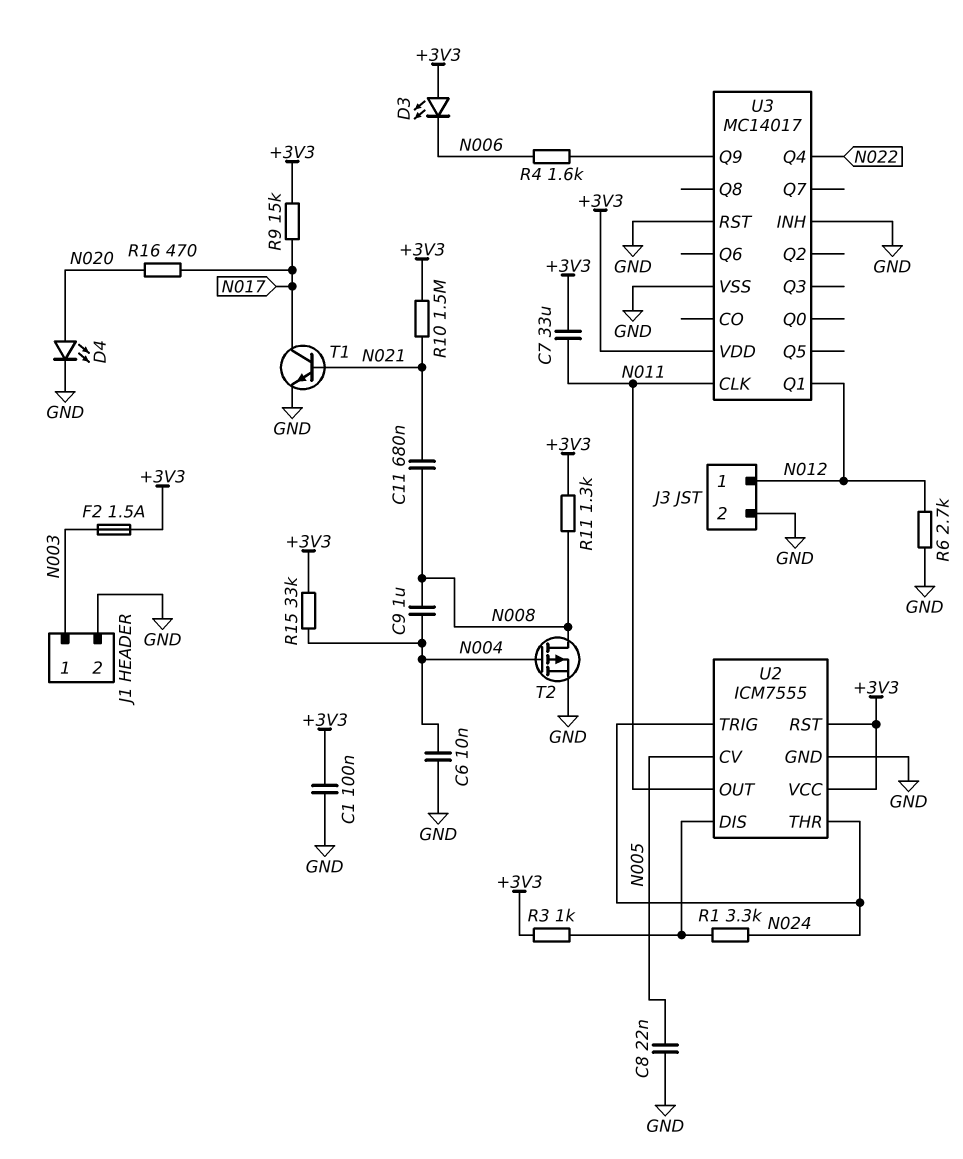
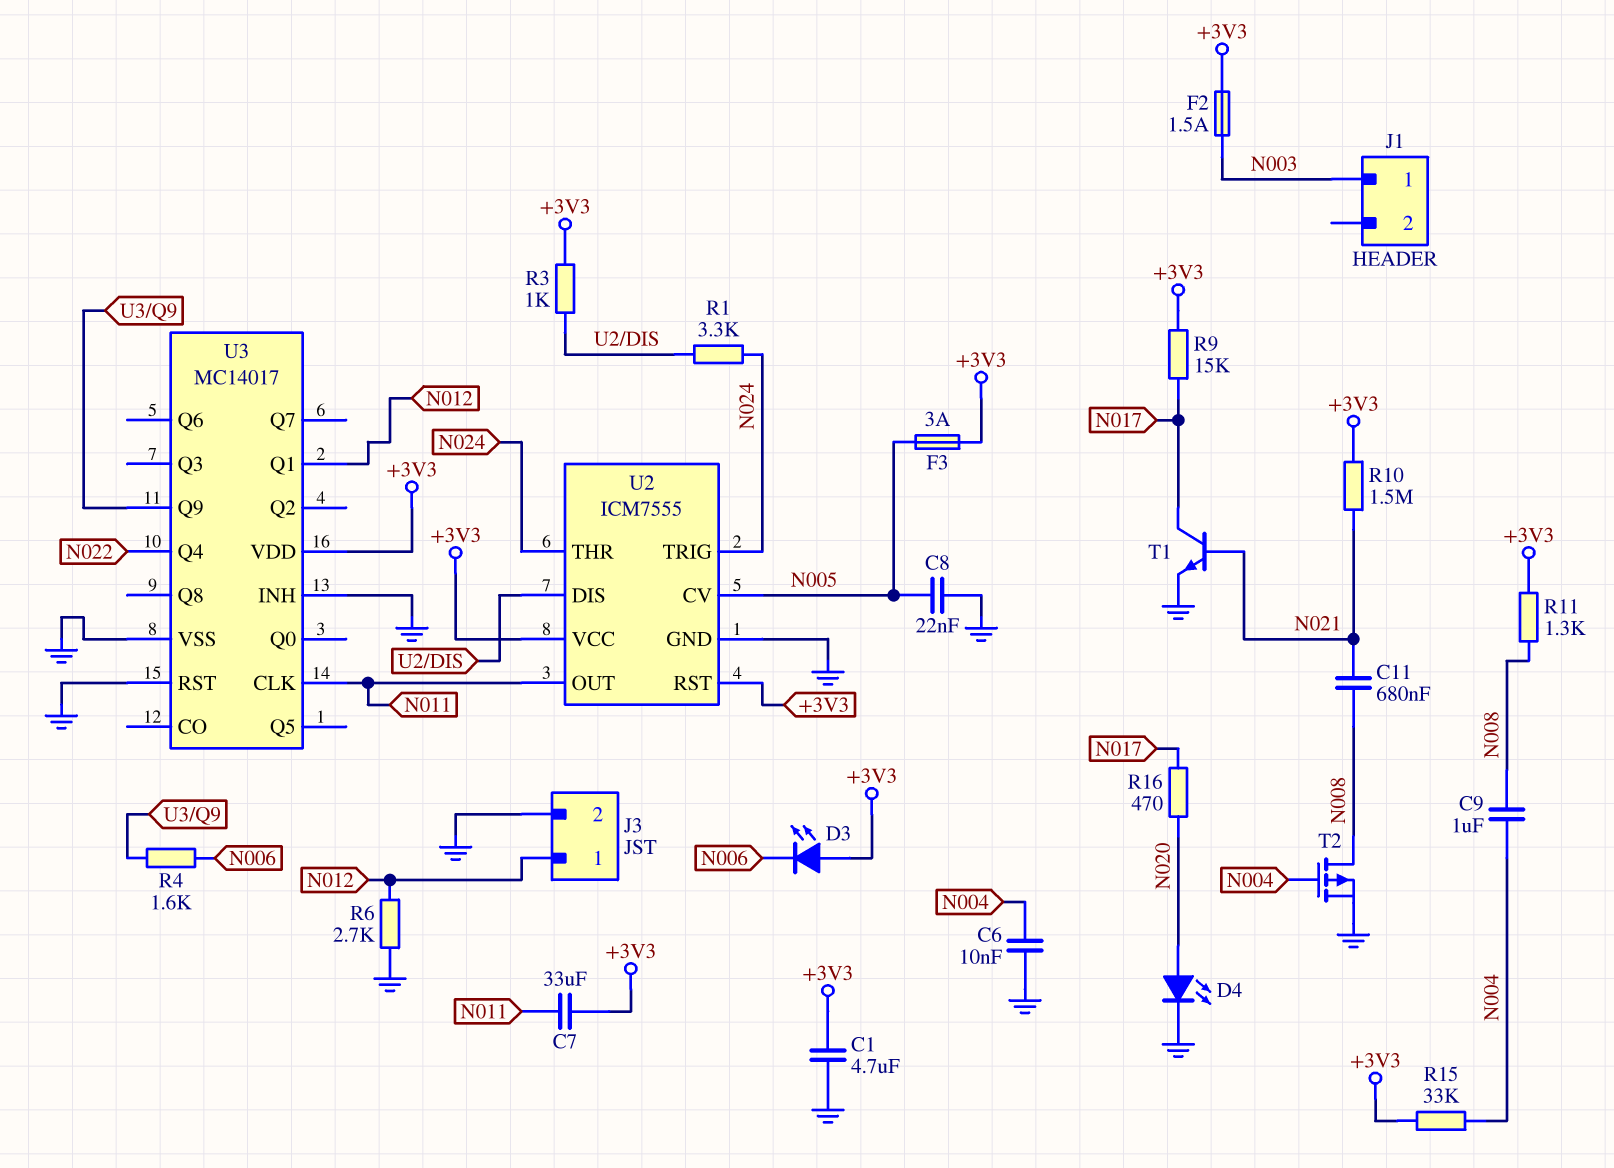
C1: 100nF (+3V3, GND) -> 4.7uF (+3V3, GND)
F3: none -> 3A (+3V3, N005)
J1 pin 2: GND -> none

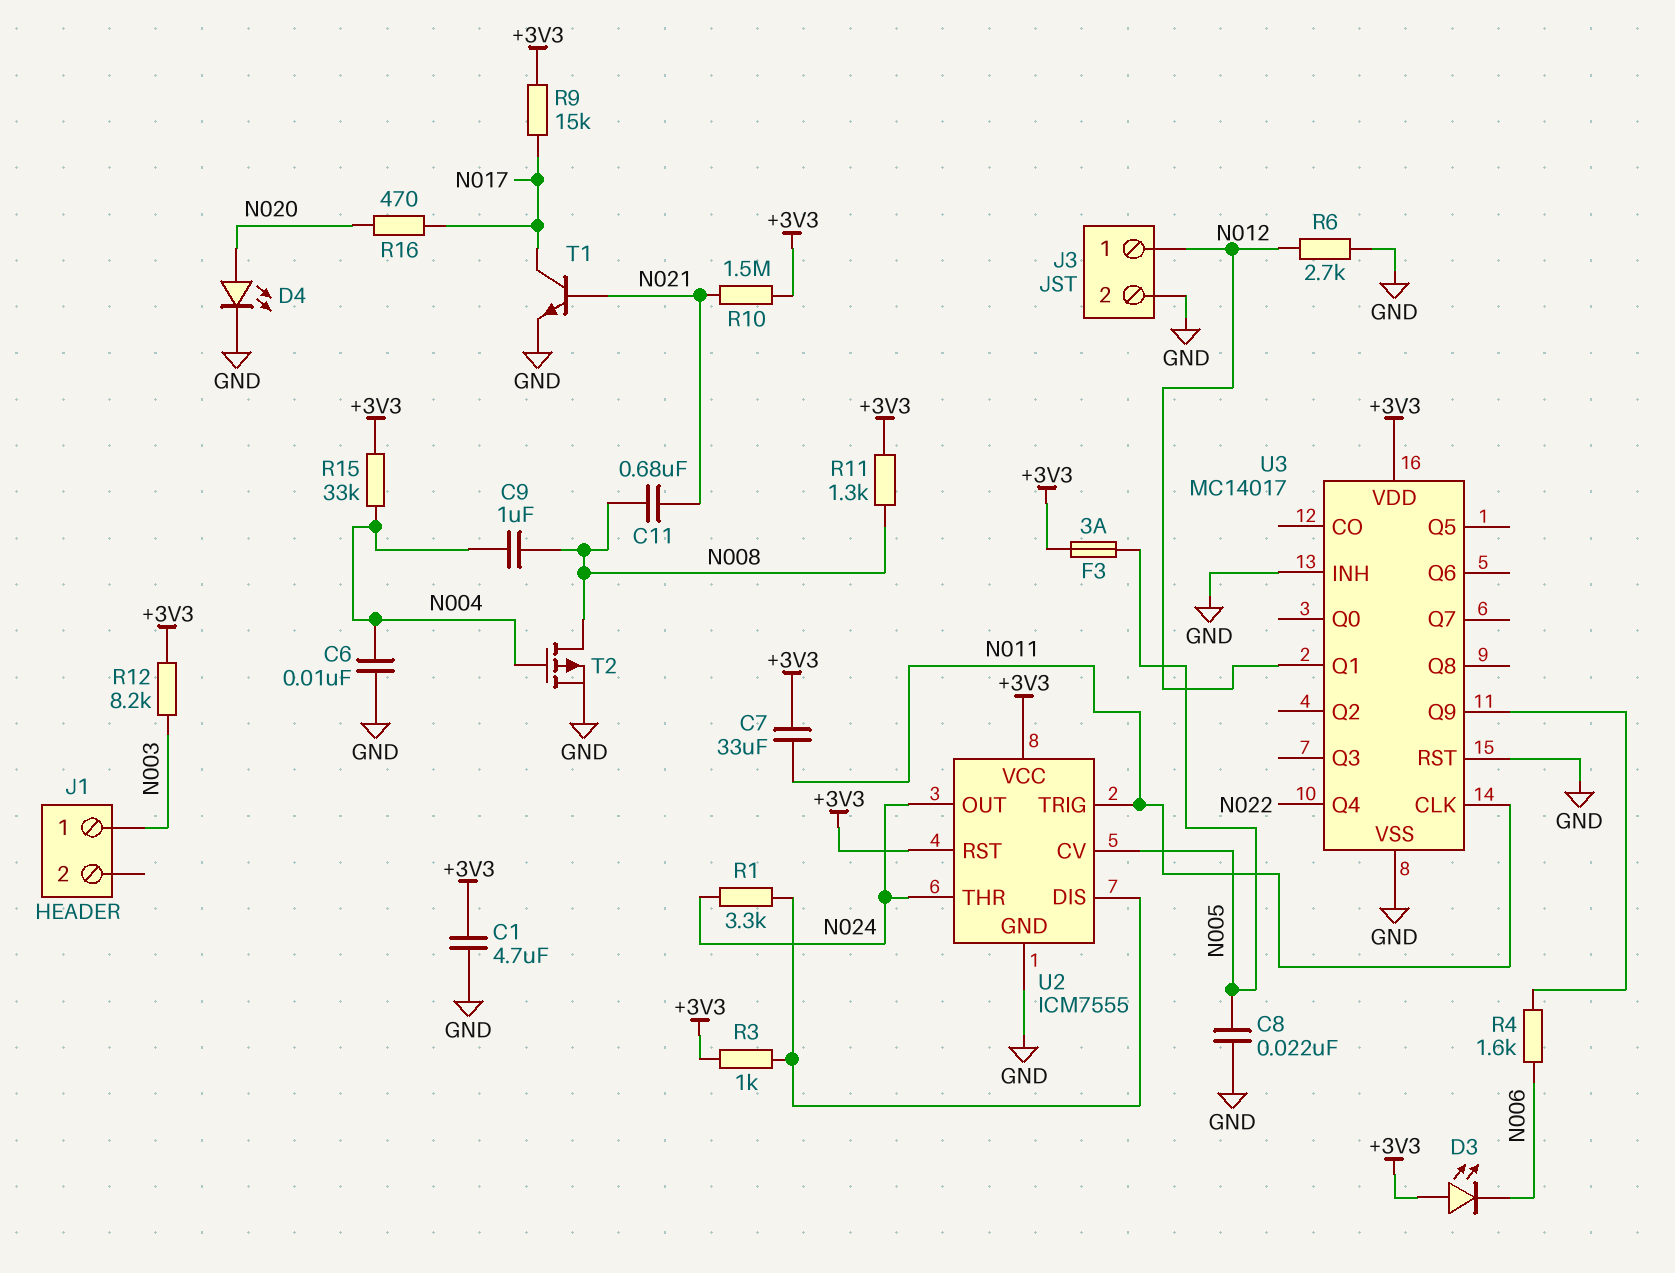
F2: 1.5A (+3V3, N003) -> none
R12: none -> 8.2k (+3V3, N003)
U2 pin OUT: N011 -> N024
U2 pin TRIG: N024 -> N011

